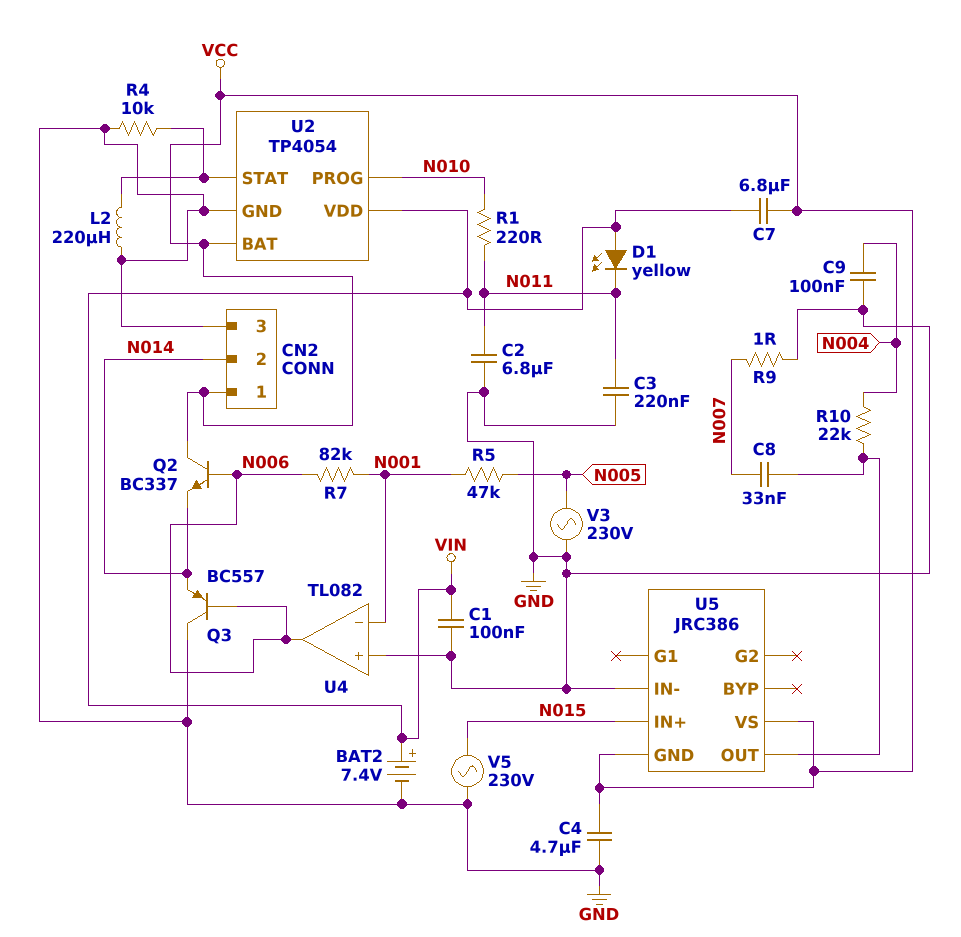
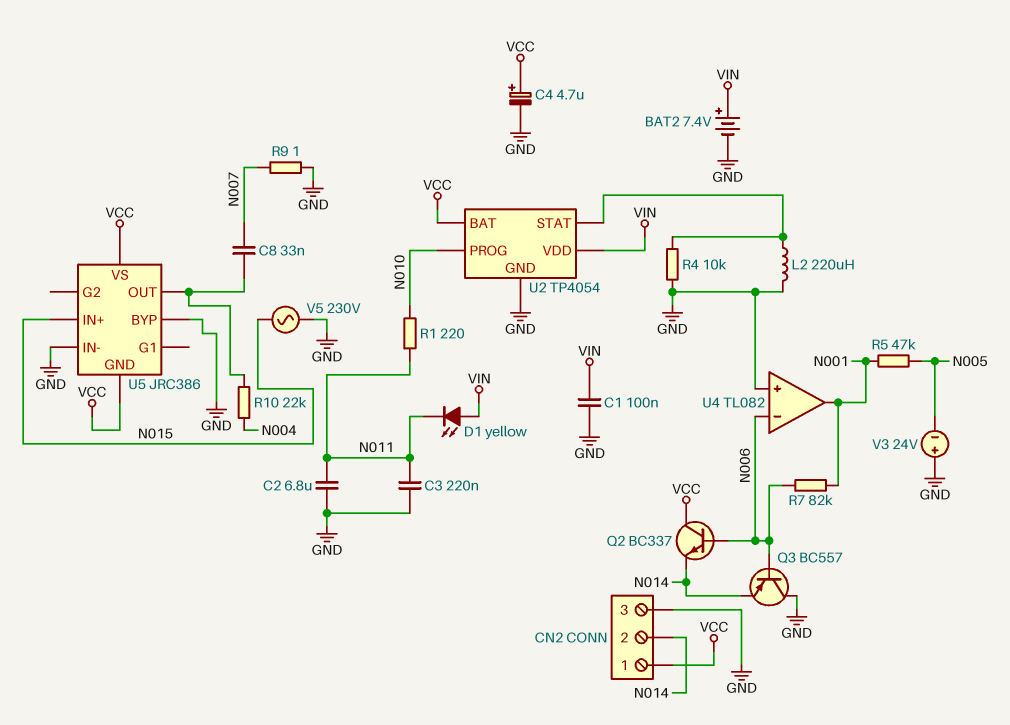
C4: 4.7uF (GND, VCC) -> 4.7uF (plus VCC, minus GND)
C7: 6.8uF (VCC, VIN) -> none
C9: 100nF (GND, N004) -> none
U4 pin in-: N001 -> N006
U4 pin out: N006 -> N001
U5 pin BYP: none -> GND
V3: AC 230V (GND, N005) -> 24V (plus GND, minus N005)

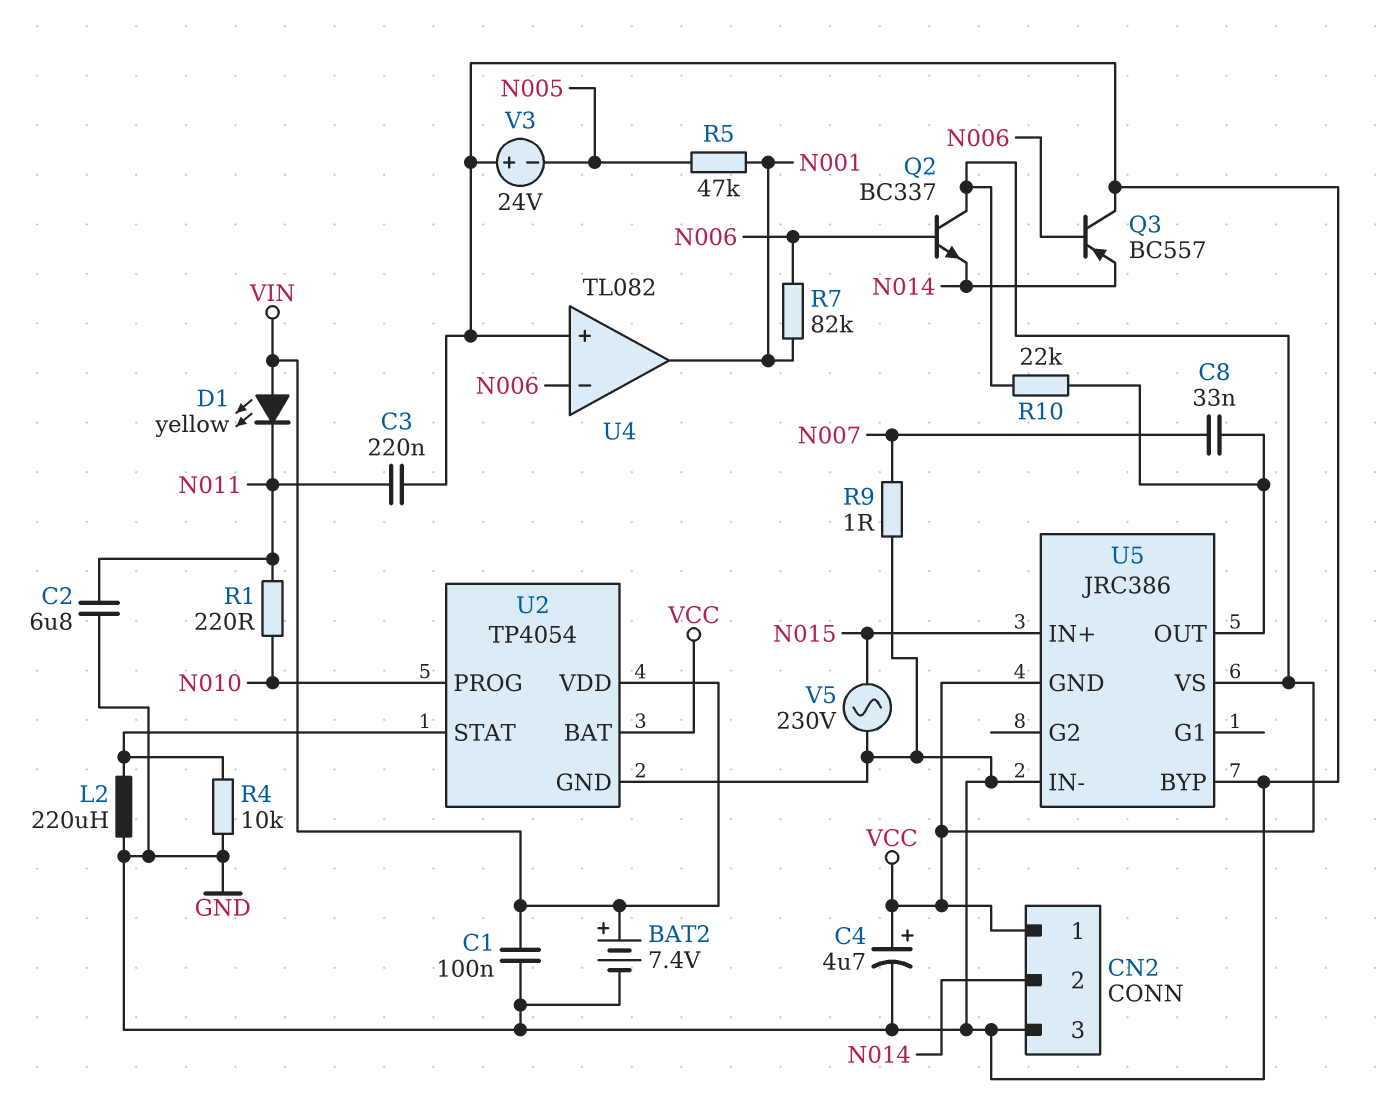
R10: 22k (N004, U5/OUT) -> 22k (U5/OUT, VCC)

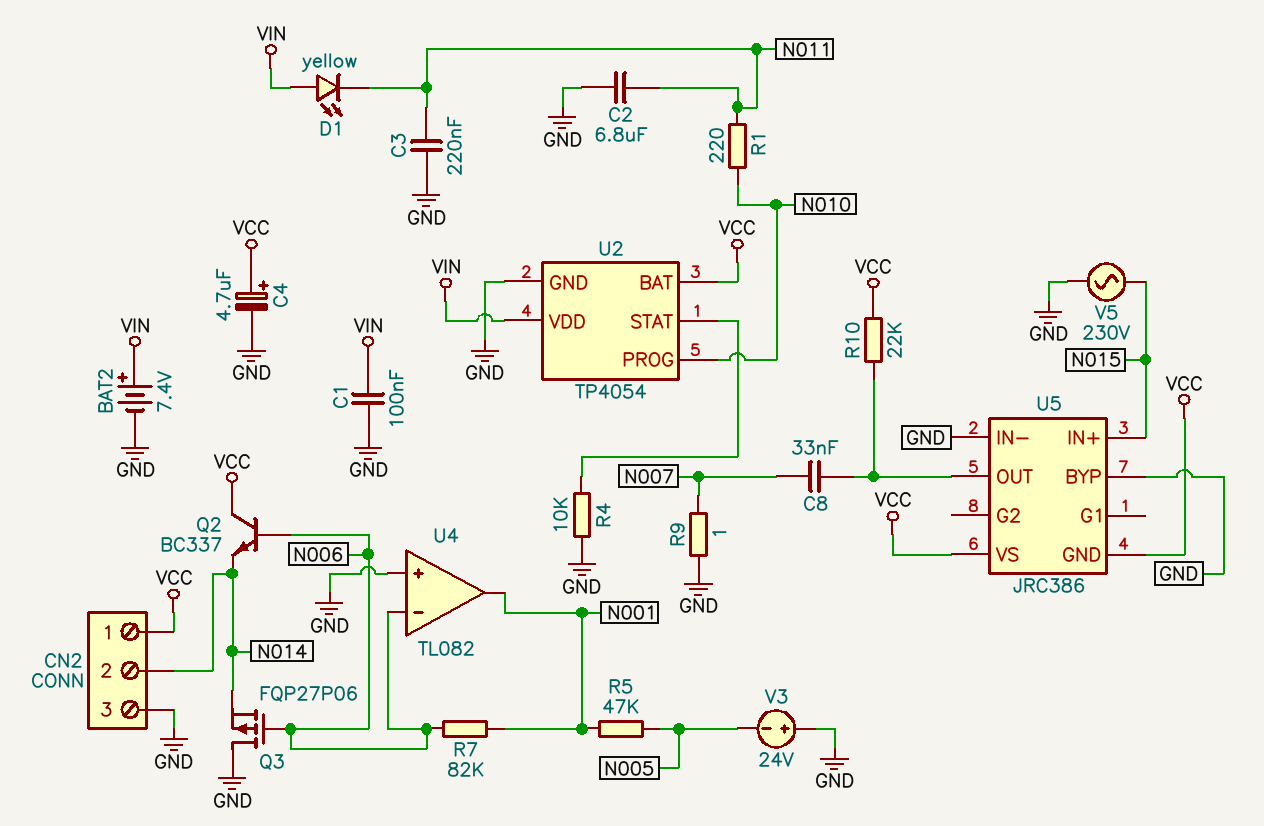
L2: 220uH (GND, U2/STAT) -> none
Q3: PNP BC557 (B N006, C GND, E N014) -> PMOS FQP27P06 (G N006, D GND, S N014)

